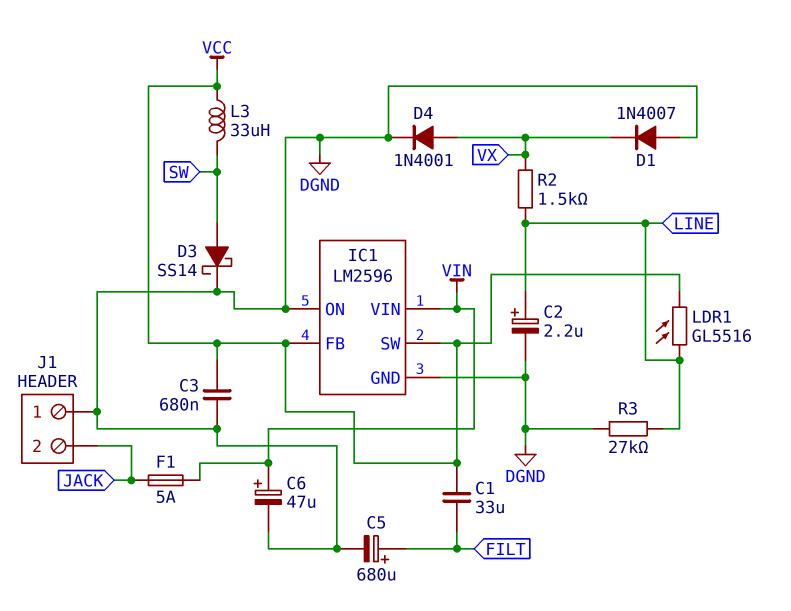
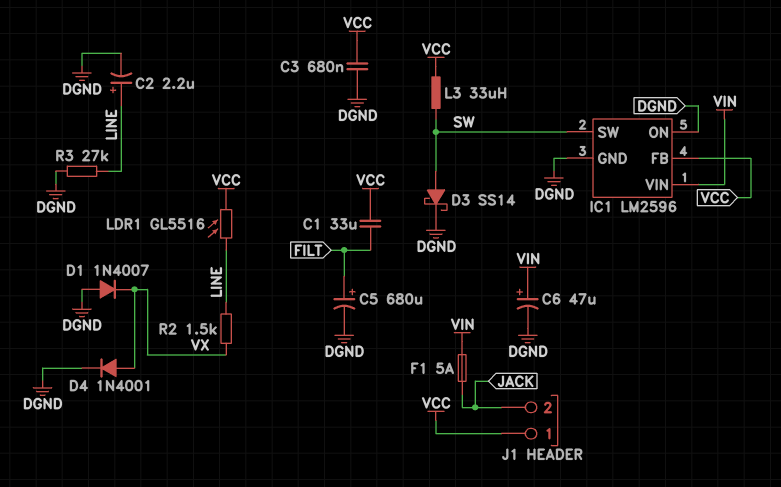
IC1 pin SW: VCC -> SW
J1 pin 1: DGND -> VCC

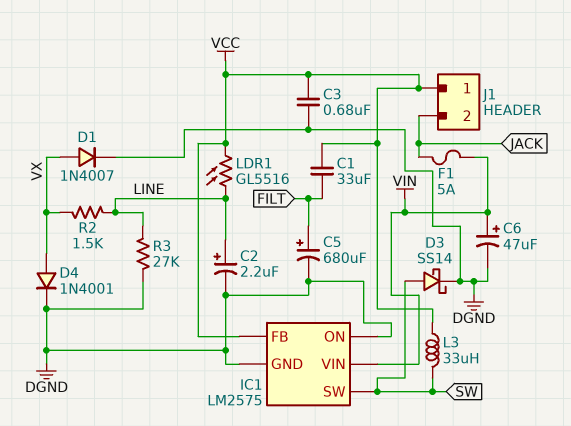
D1: diode 1N4007 (A DGND, K VX) -> diode 1N4007 (A VX, K DGND)
IC1: LM2596 -> LM2575

